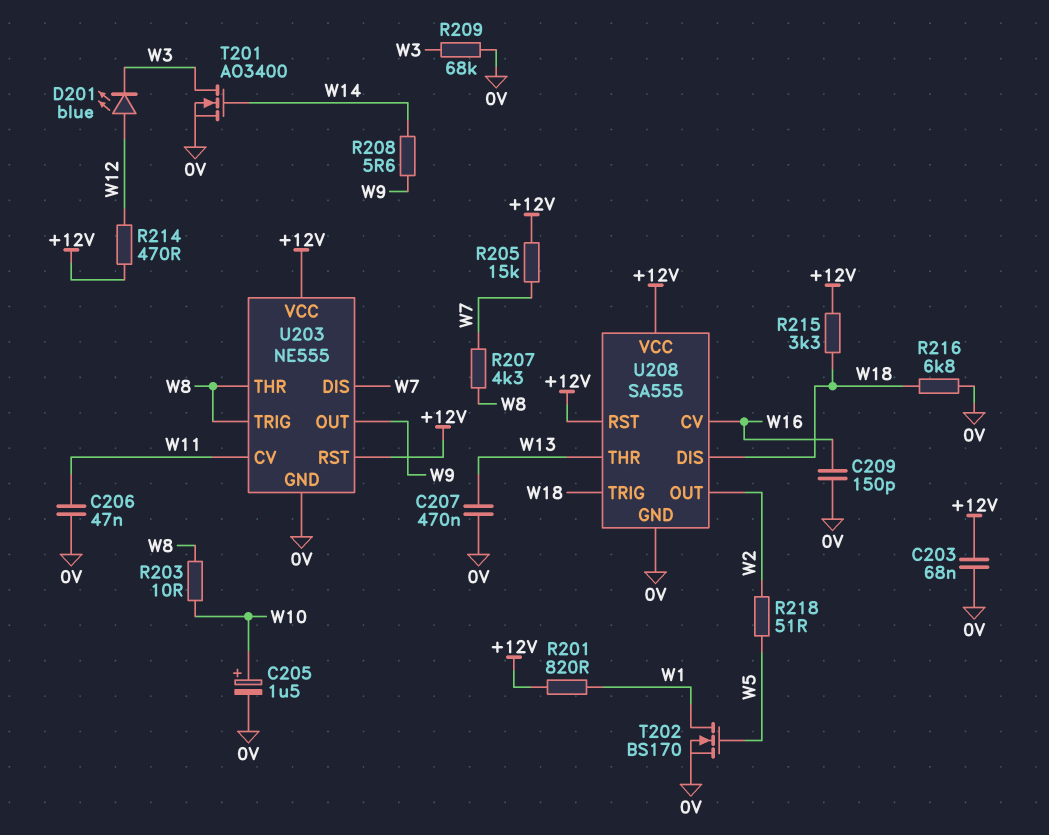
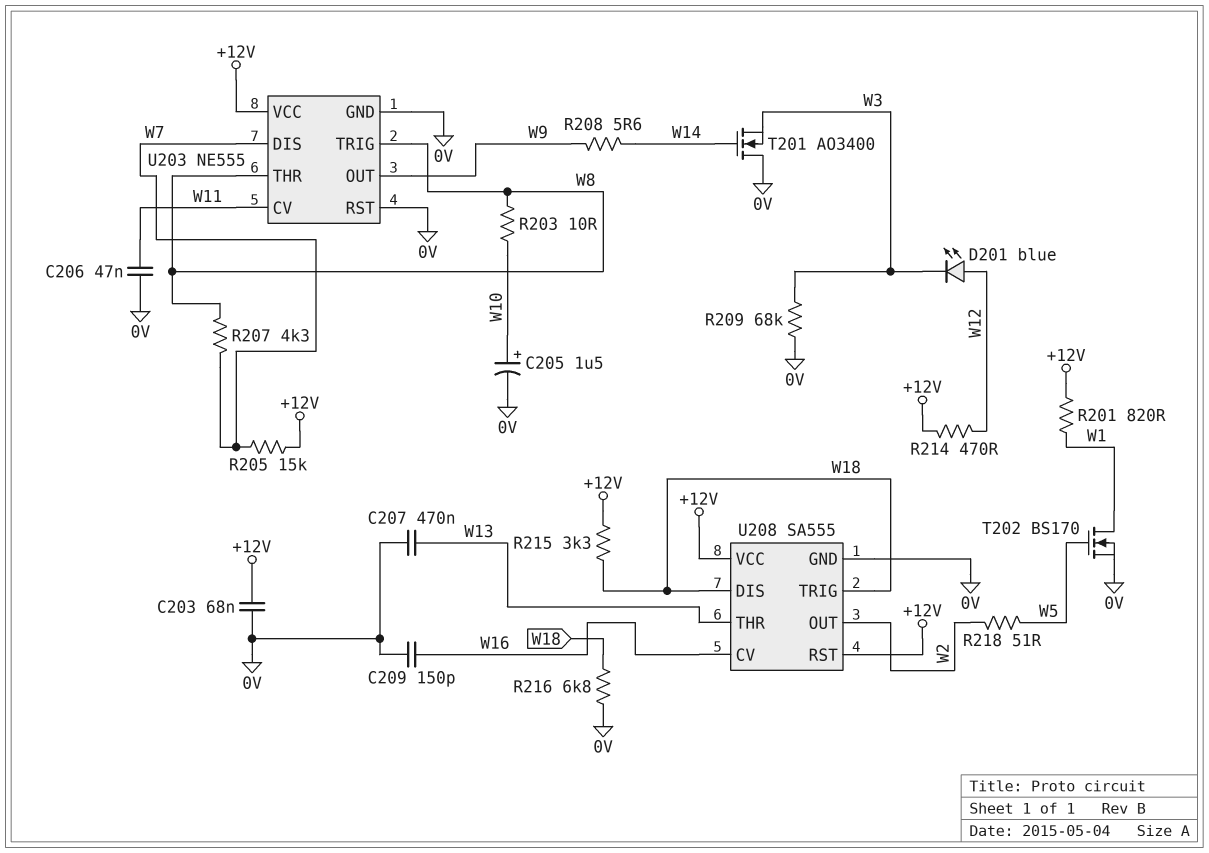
T201: NMOS AO3400 (G W14, D W3, S 0V) -> NMOS AO3400 (G W14, D 0V, S W3)
U203 pin RST: +12V -> 0V

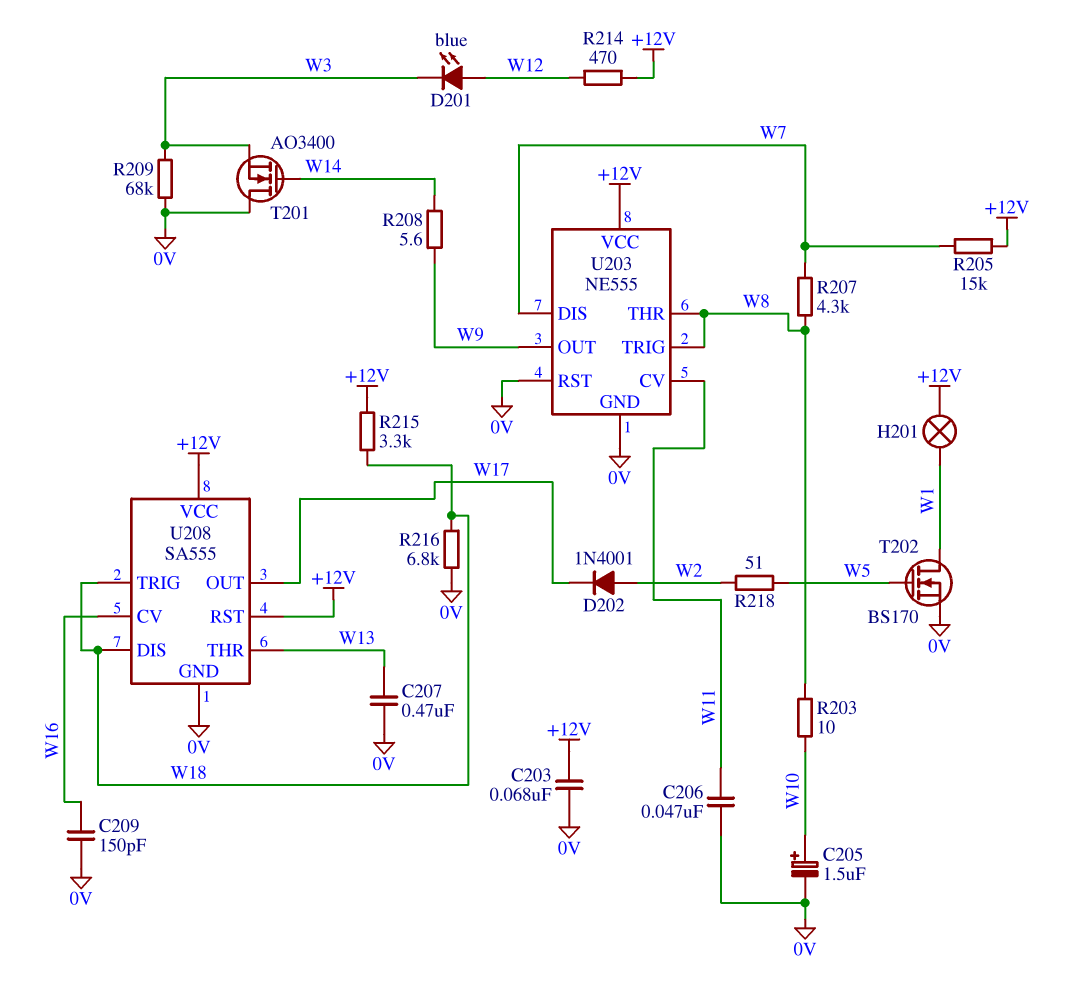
D202: none -> diode 1N4001 (A W2, K W17)
H201: none -> lamp (+12V, W1)
R201: 820 (+12V, W1) -> none
U208 pin OUT: W2 -> W17

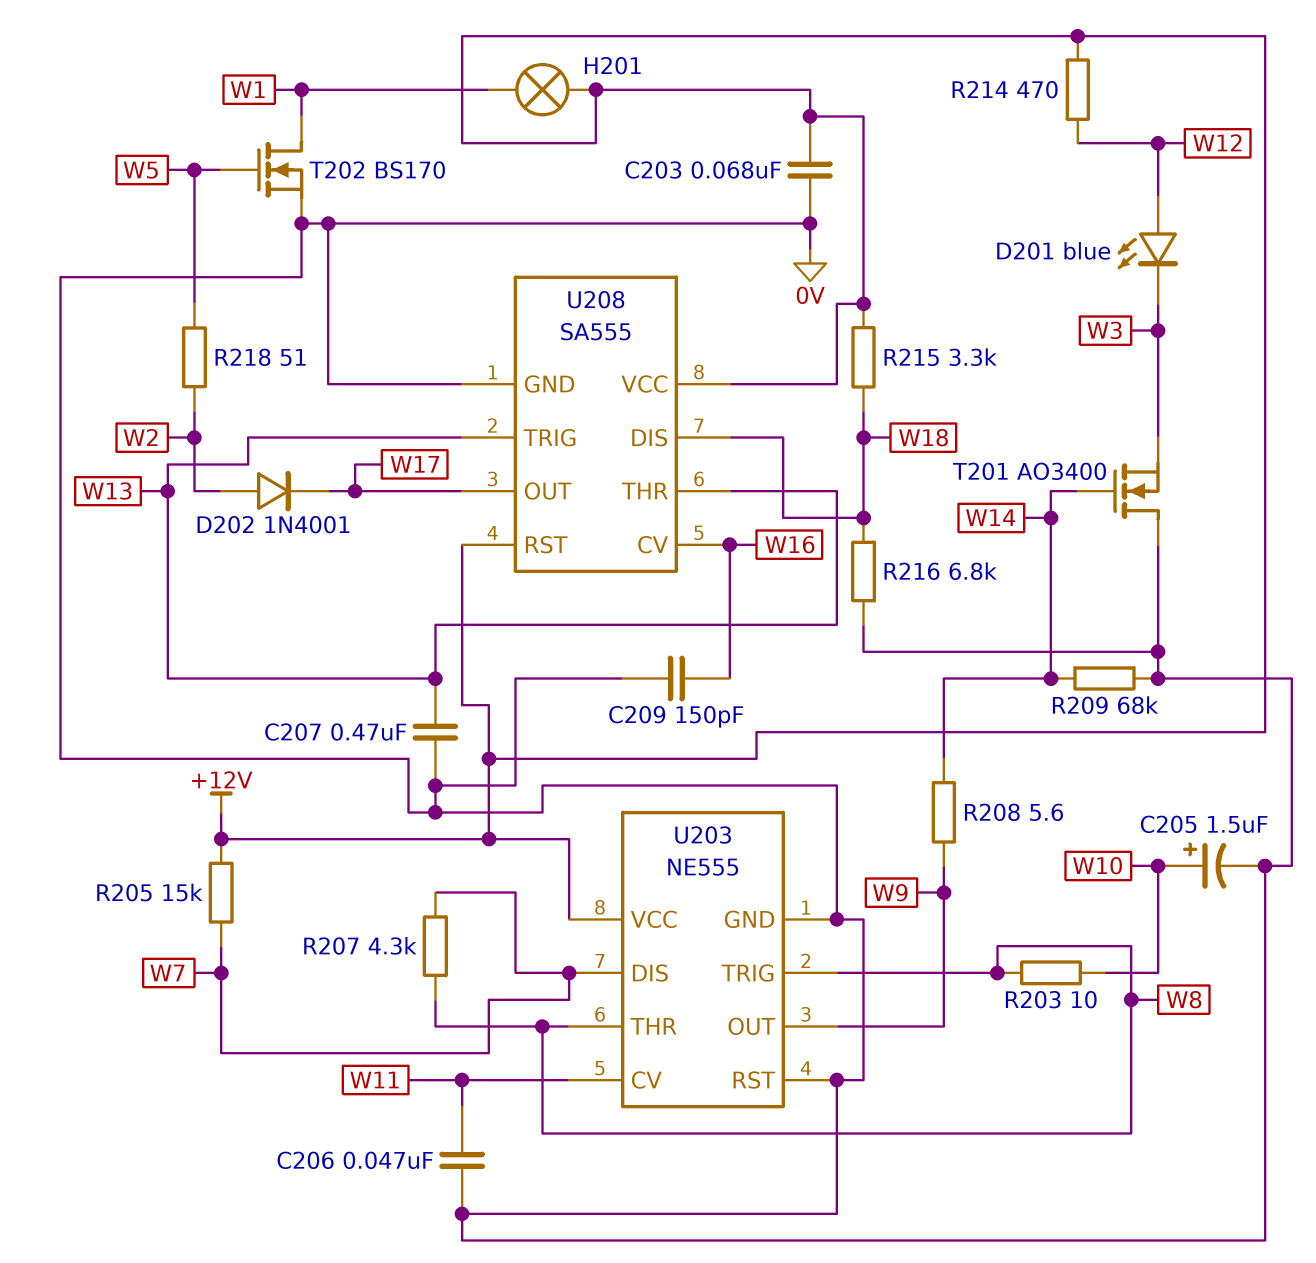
R209: 68k (0V, W3) -> 68k (0V, W14)
U208 pin TRIG: W18 -> W13

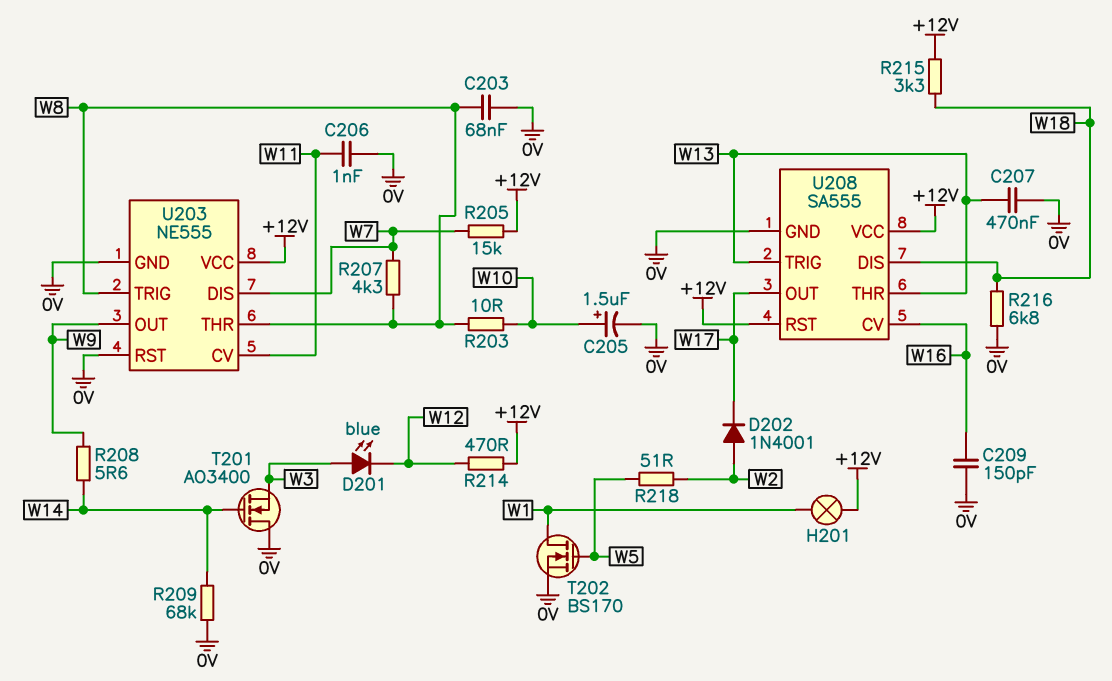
C203: 68nF (+12V, 0V) -> 68nF (0V, W8)
C206: 47nF (0V, W11) -> 1nF (0V, W11)
D201: LED blue (A W12, K W3) -> LED blue (A W3, K W12)

